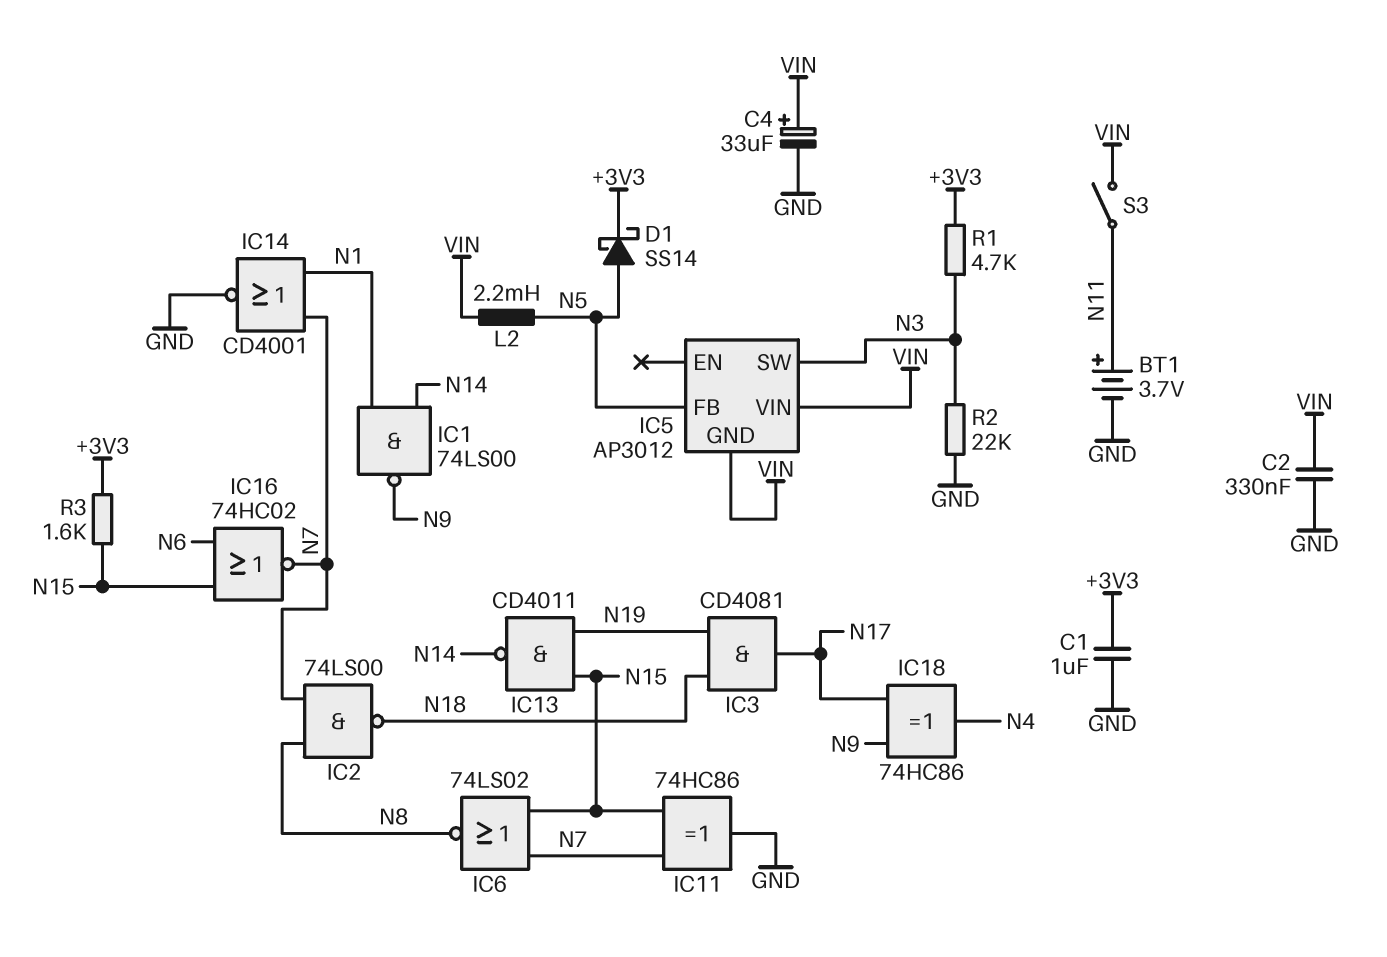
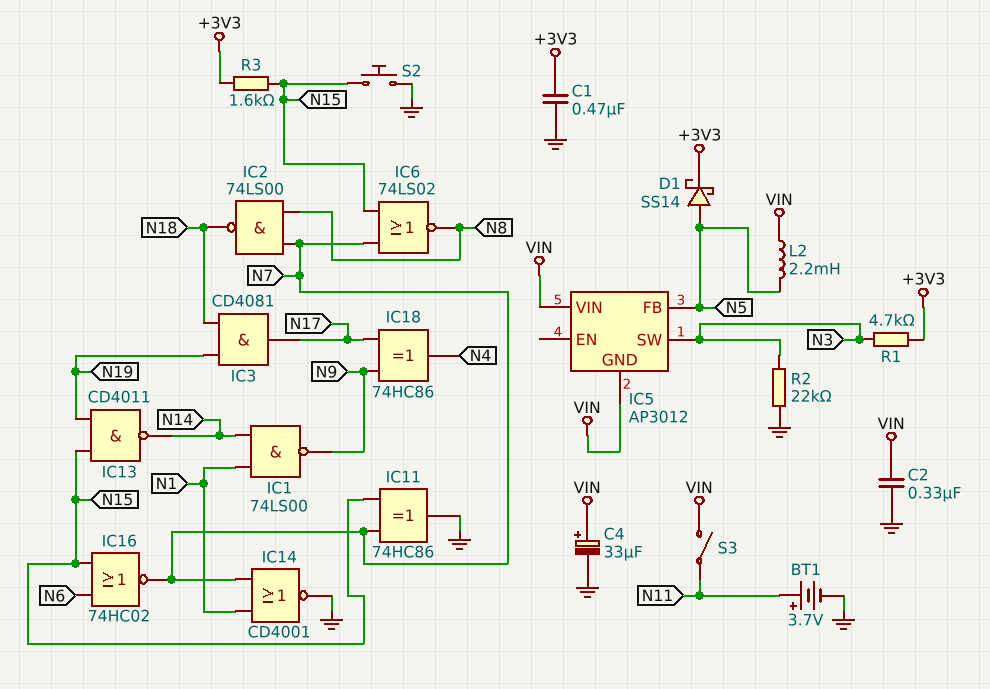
C1: 1uF (+3V3, GND) -> 470nF (+3V3, GND)
S2: none -> button (GND, N15)

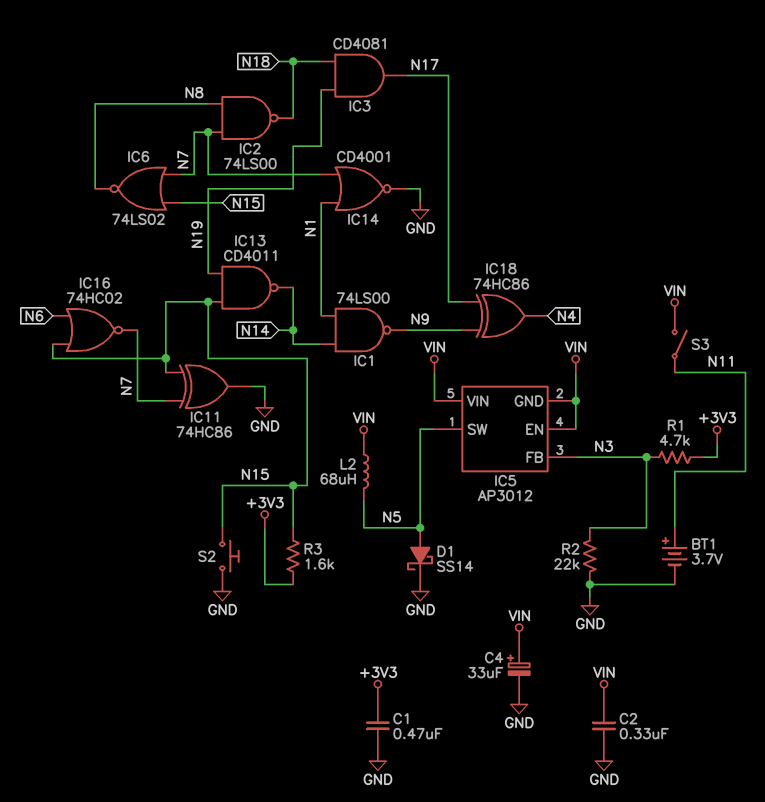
D1: schottky SS14 (A N5, K +3V3) -> schottky SS14 (A N5, K GND)
IC5 pin EN: none -> VIN
IC5 pin FB: N5 -> N3
IC5 pin SW: N3 -> N5
L2: 2.2mH (N5, VIN) -> 68uH (N5, VIN)

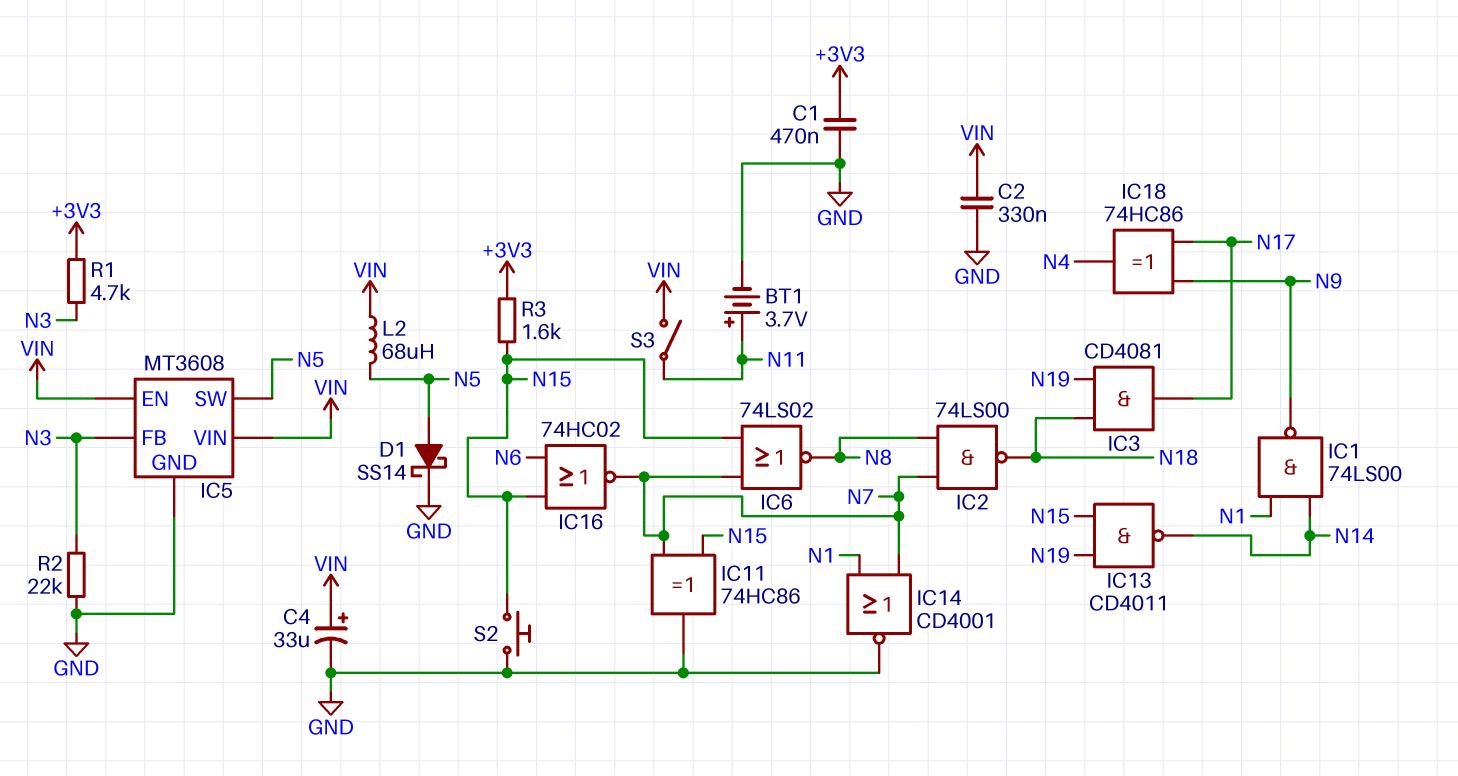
IC5: AP3012 -> MT3608
IC5 pin GND: VIN -> GND

